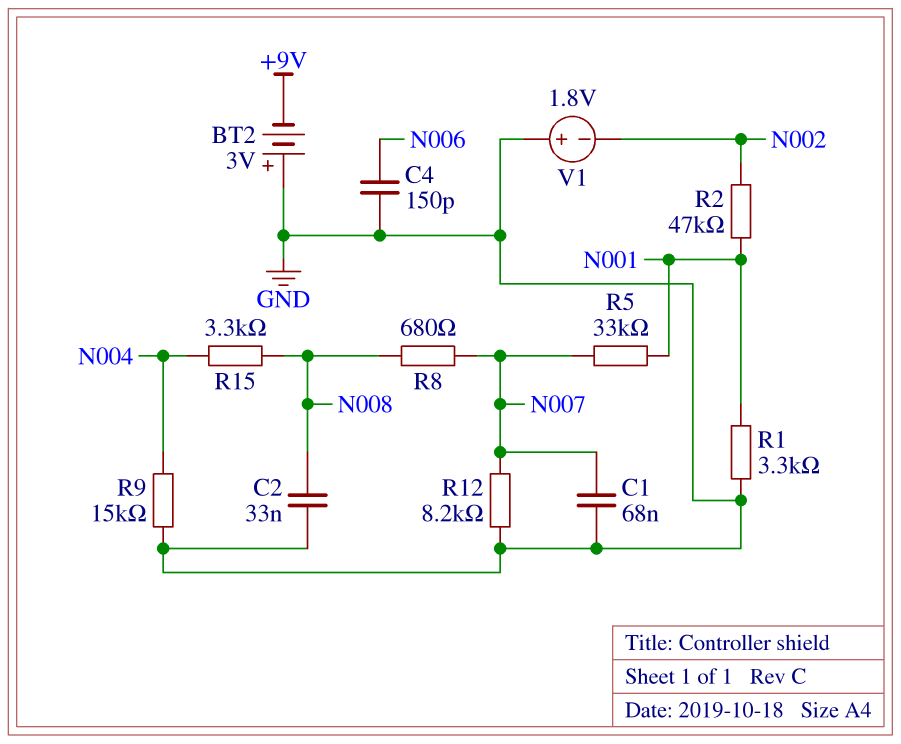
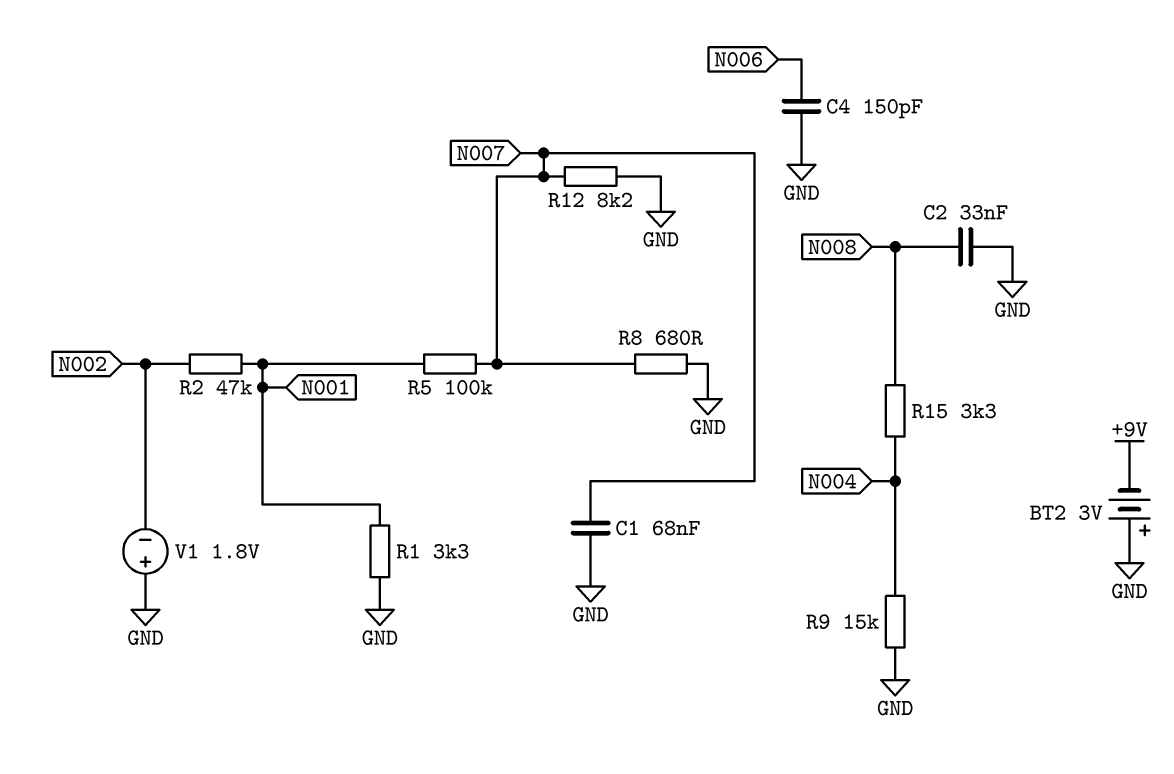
R5: 33k (N001, N007) -> 100k (N001, N007)
R8: 680 (N007, N008) -> 680 (GND, N007)

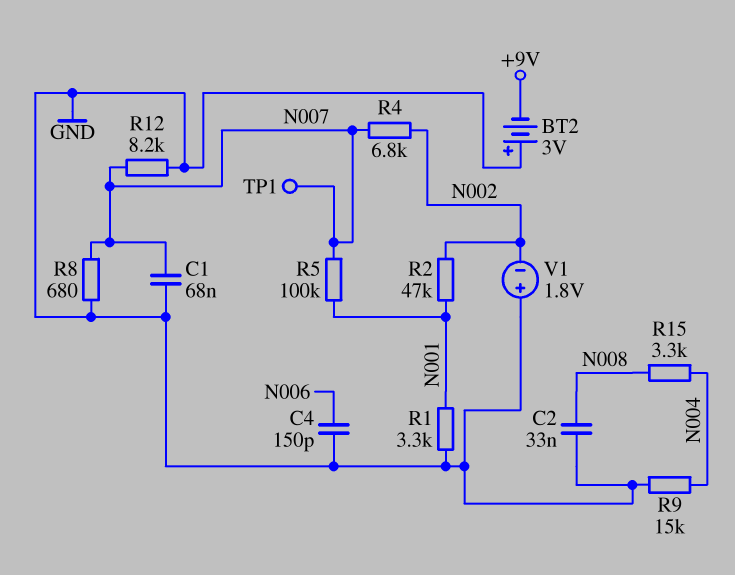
R4: none -> 6.8k (N002, N007)
TP1: none -> test point (N007)

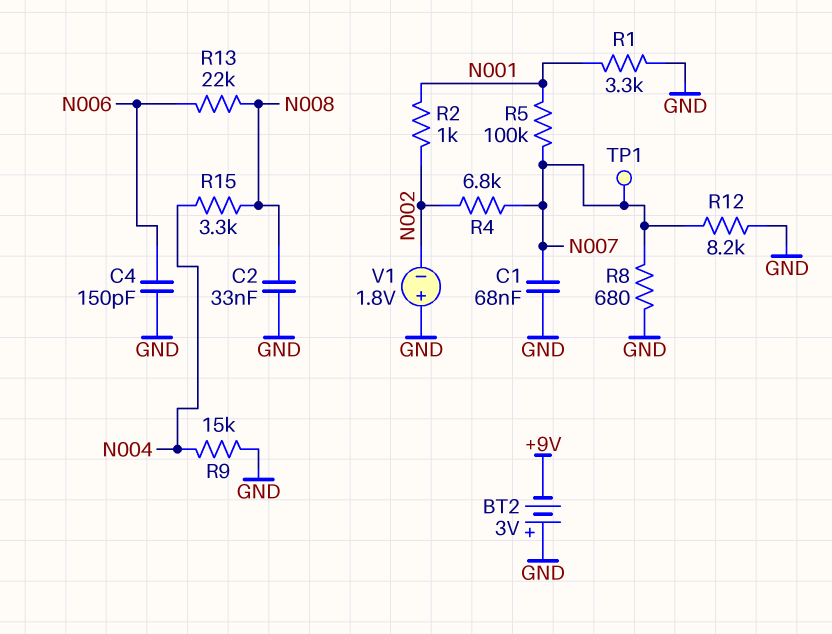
R2: 47k (N001, N002) -> 1k (N001, N002)
R13: none -> 22k (N006, N008)

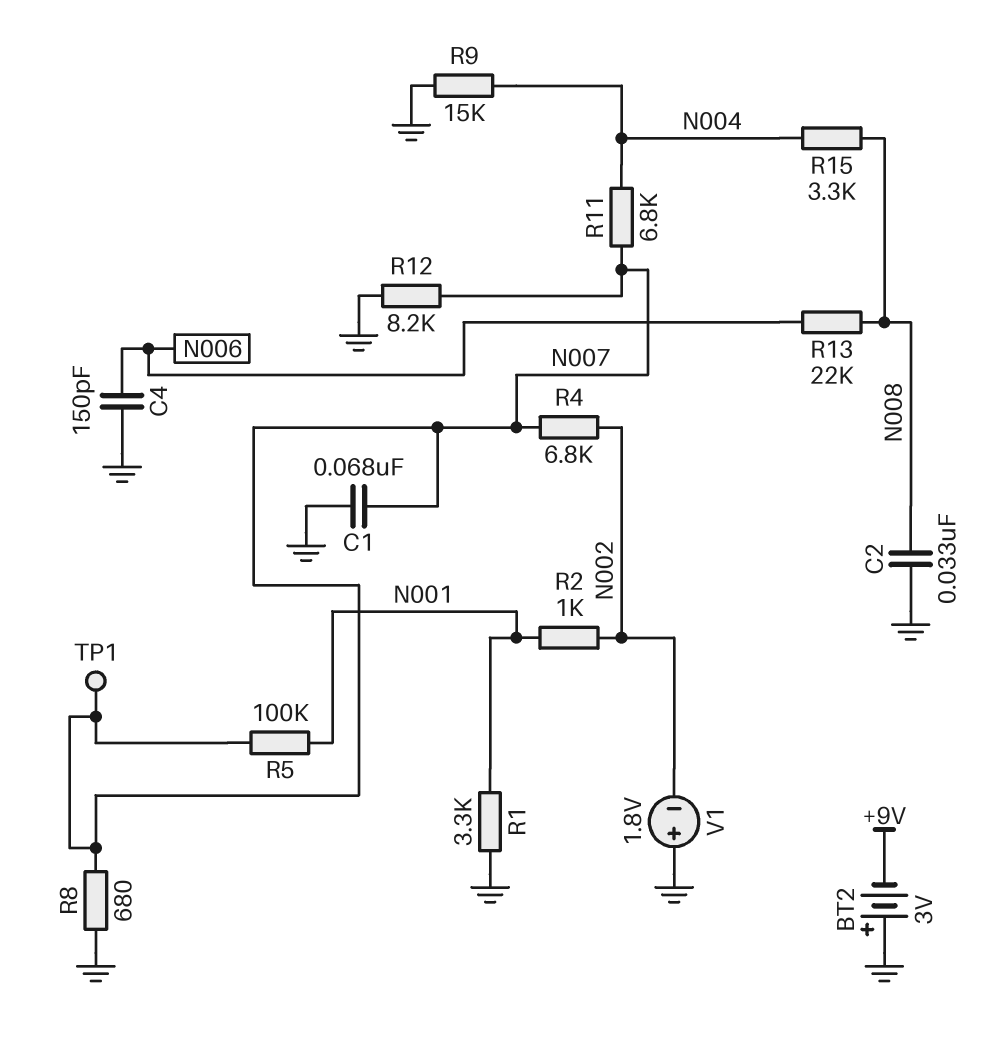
R11: none -> 6.8k (N004, N007)

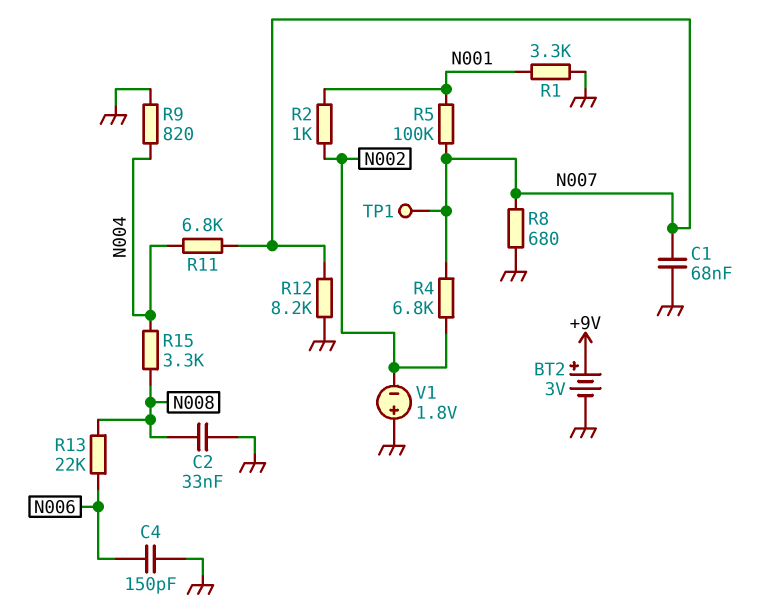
BT2: 3V (plus GND, minus +9V) -> 3V (plus +9V, minus GND)
R9: 15k (GND, N004) -> 820 (GND, N004)

